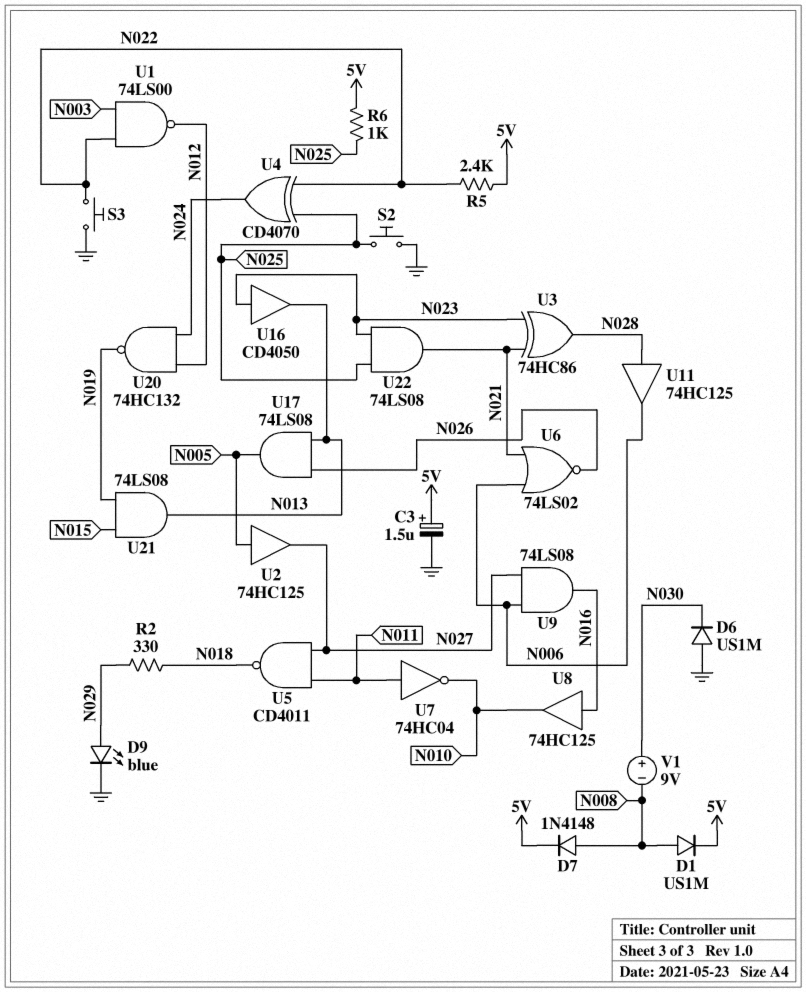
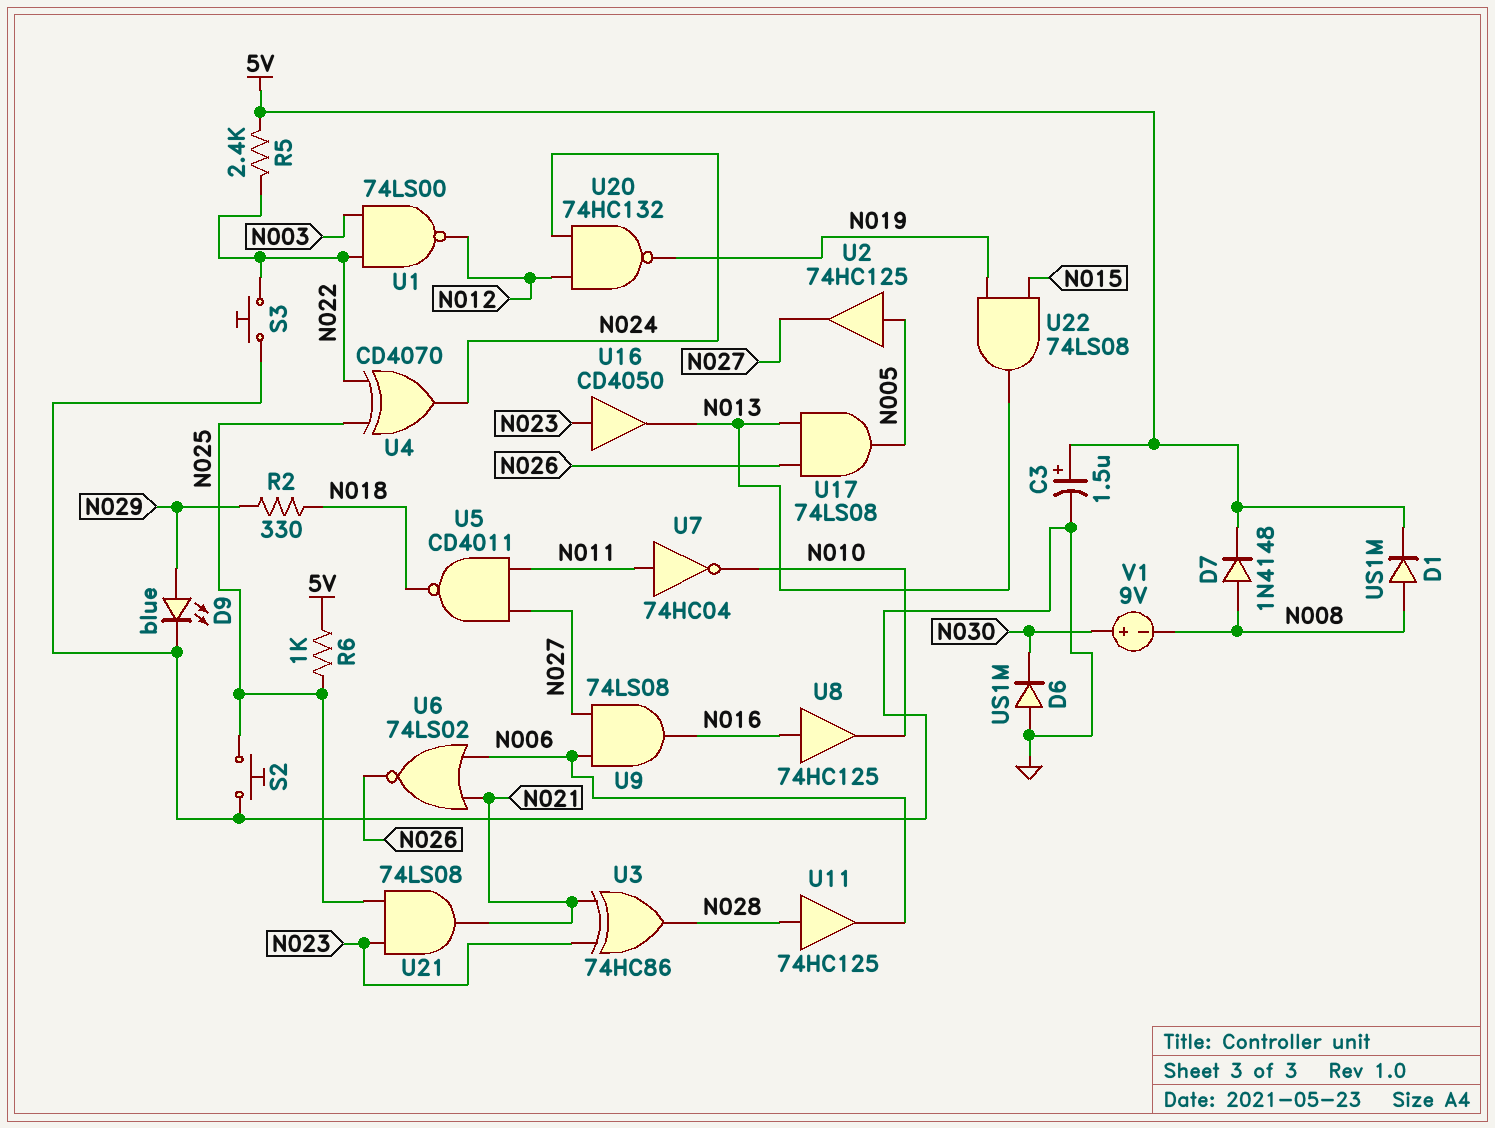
U21: AND 74LS08 (in N015, in N019, out N013) -> AND 74LS08 (in N023, in N025, out N021)
U22: AND 74LS08 (in N023, in N025, out N021) -> AND 74LS08 (in N015, in N019, out N013)

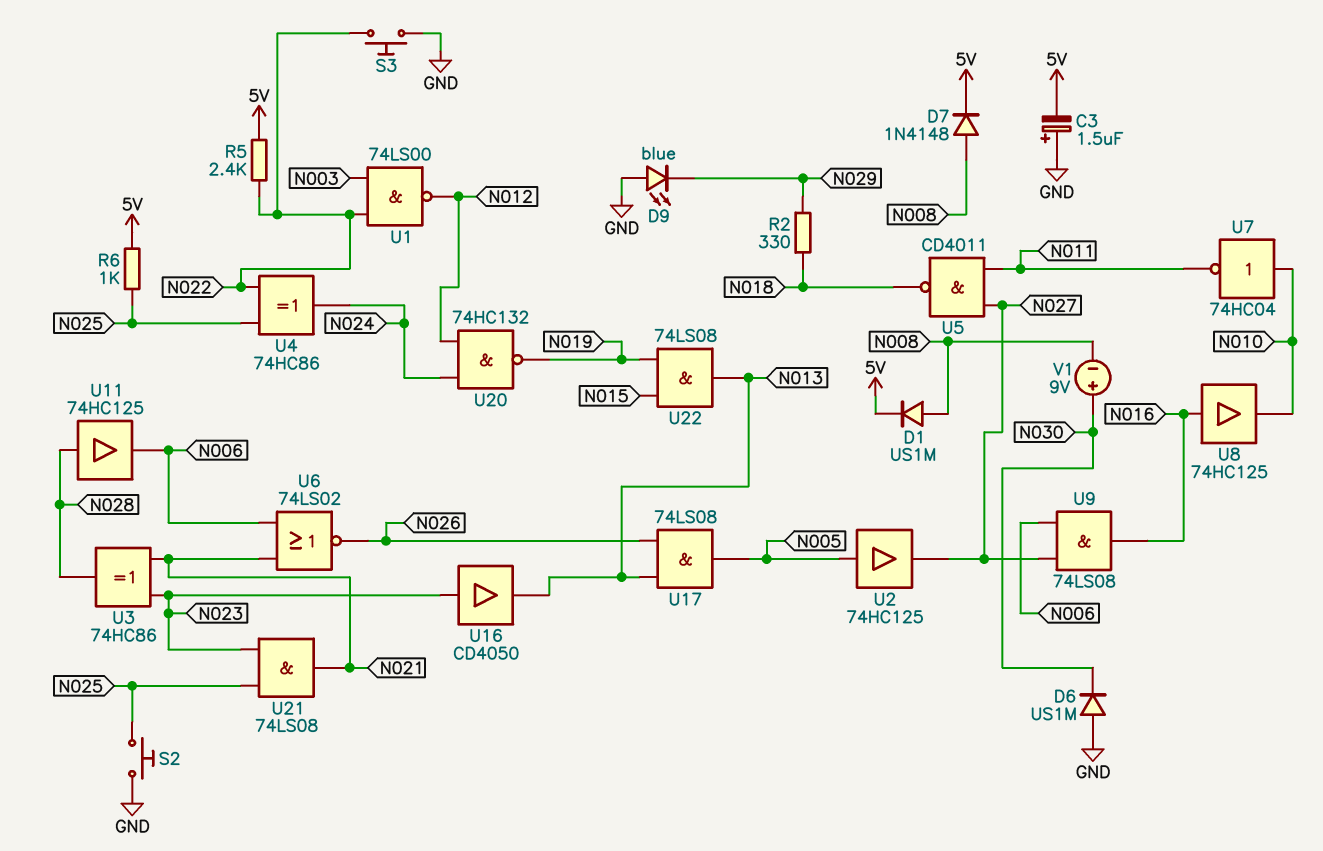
C3: 1.5uF (plus 5V, minus GND) -> 1.5uF (plus GND, minus 5V)
D9: LED blue (A N029, K GND) -> LED blue (A GND, K N029)
U4: XOR CD4070 (in N022, in N025, out N024) -> XOR 74HC86 (in N022, in N025, out N024)
U7: NOT 74HC04 (in N011, out N010) -> NOT 74HC04 (in N010, out N011)

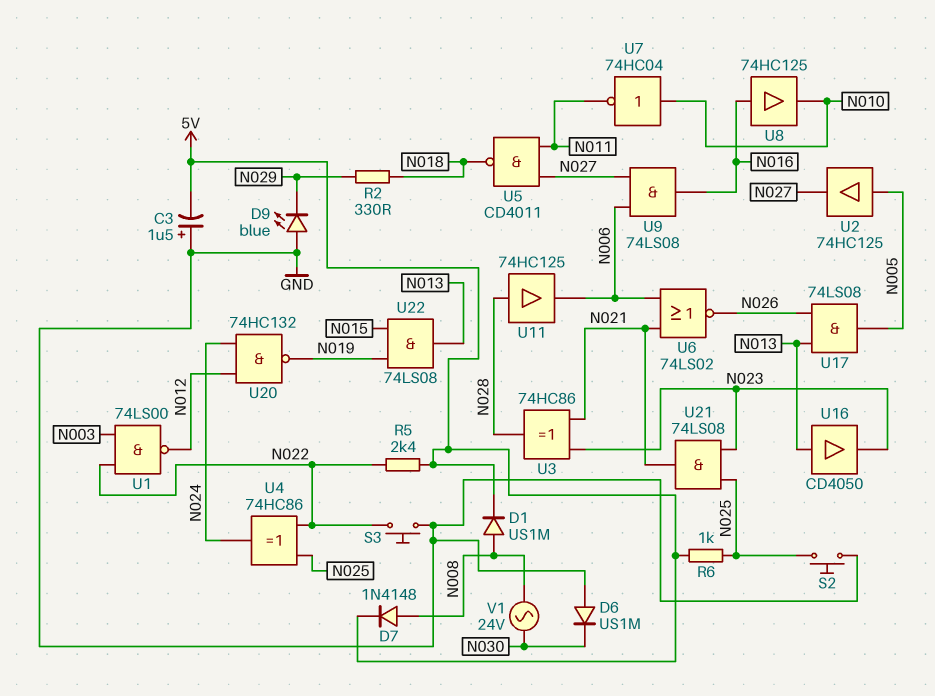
U16: buffer CD4050 (in N023, out N013) -> buffer CD4050 (in N013, out N023)
V1: 9V (plus N030, minus N008) -> AC 24V (N008, N030)

